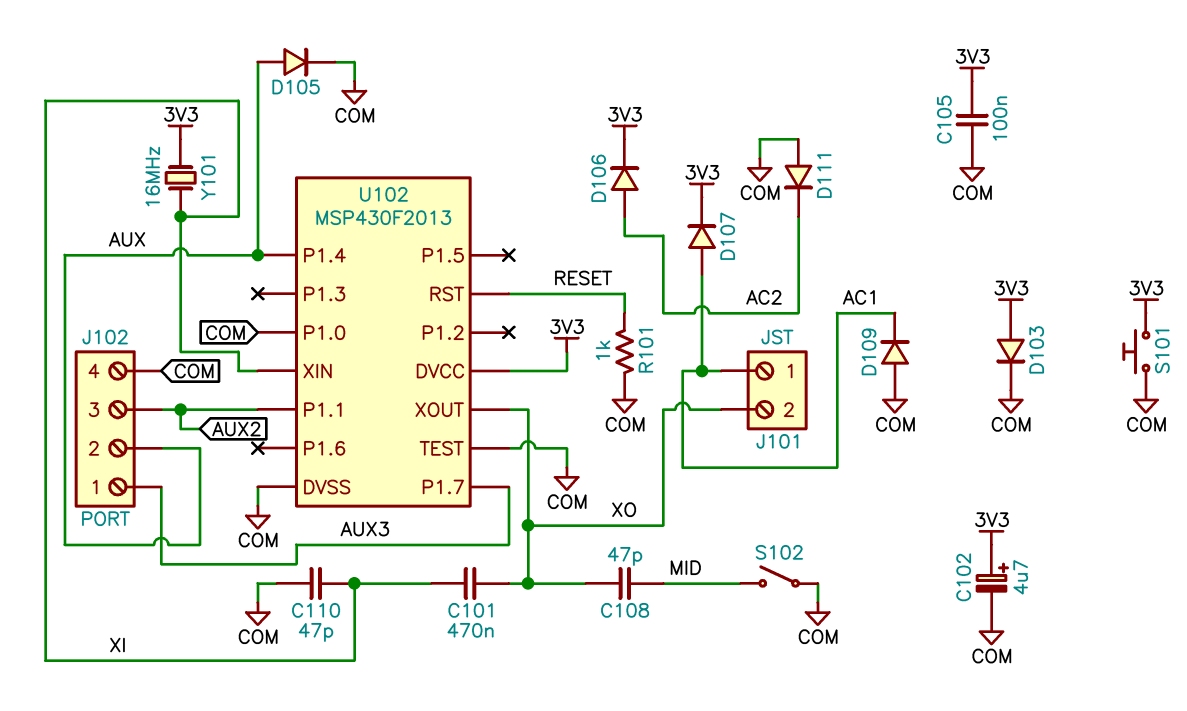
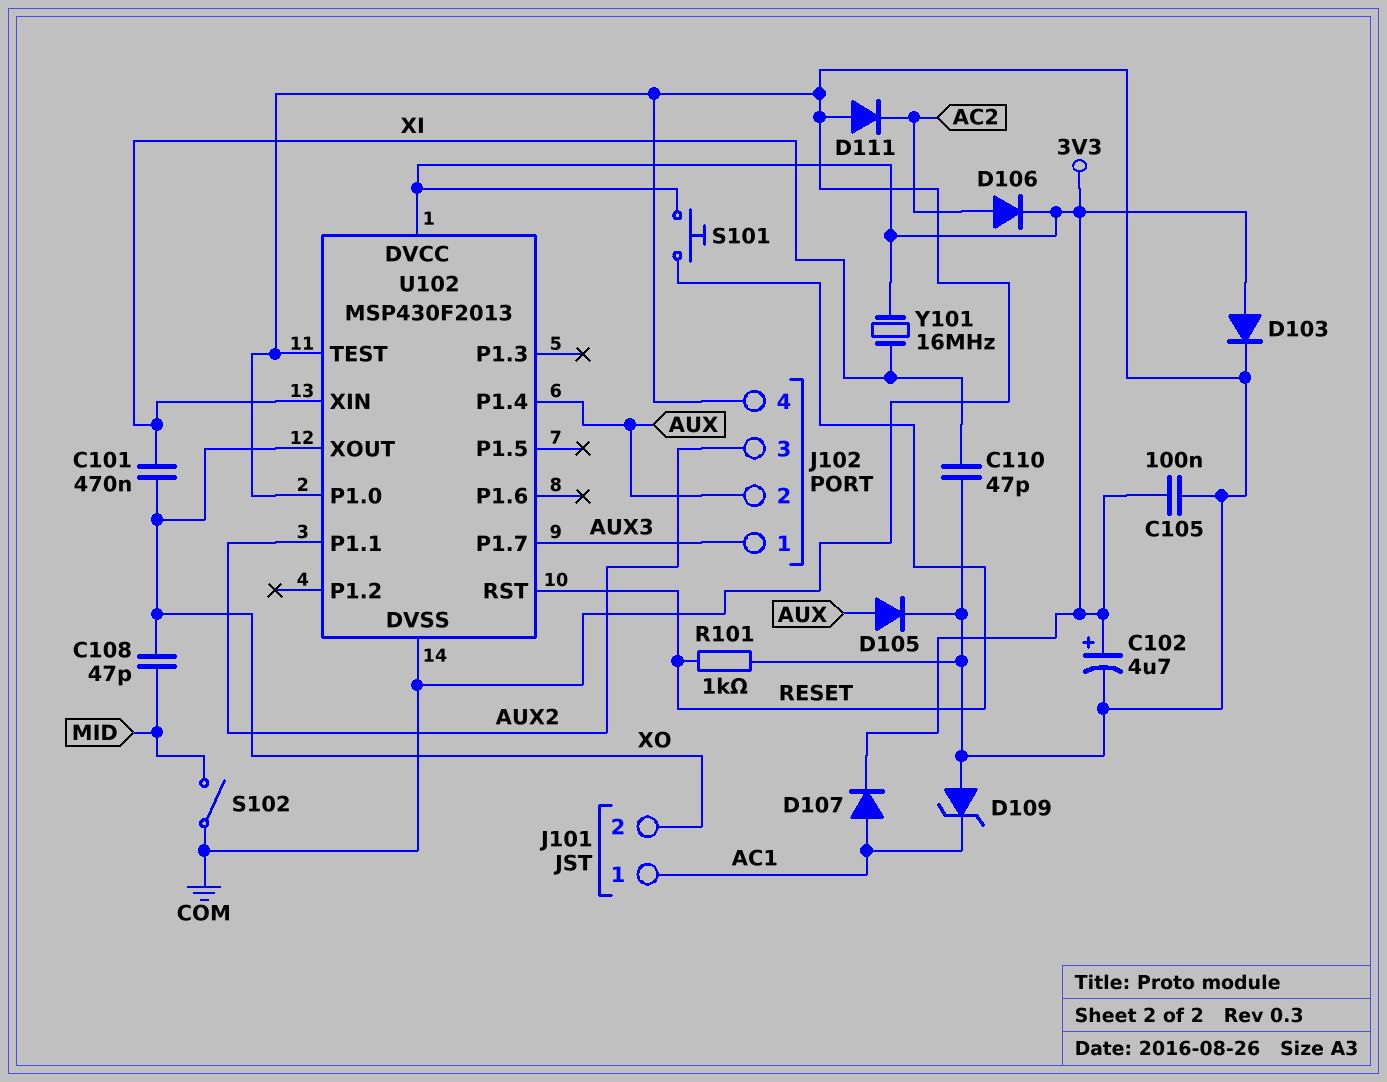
D109: diode (A COM, K AC1) -> zener (A COM, K AC1)
S101: button (3V3, COM) -> button (3V3, RESET)

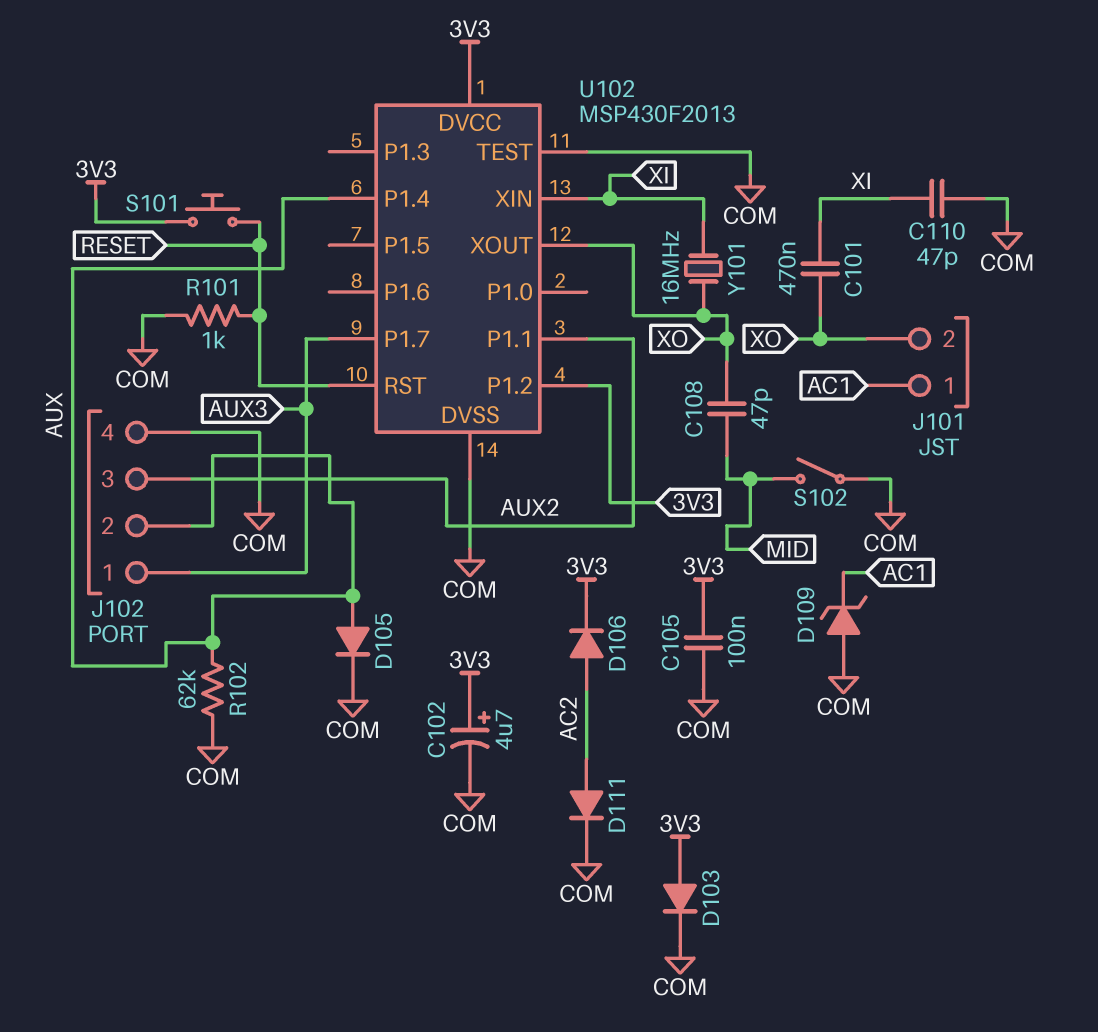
D107: diode (A AC1, K 3V3) -> none
D111: diode (A COM, K AC2) -> diode (A AC2, K COM)
R102: none -> 62k (AUX, COM)
U102 pin P1.0: COM -> none
U102 pin P1.2: none -> 3V3
Y101: 16MHz (3V3, XI) -> 16MHz (XI, XO)

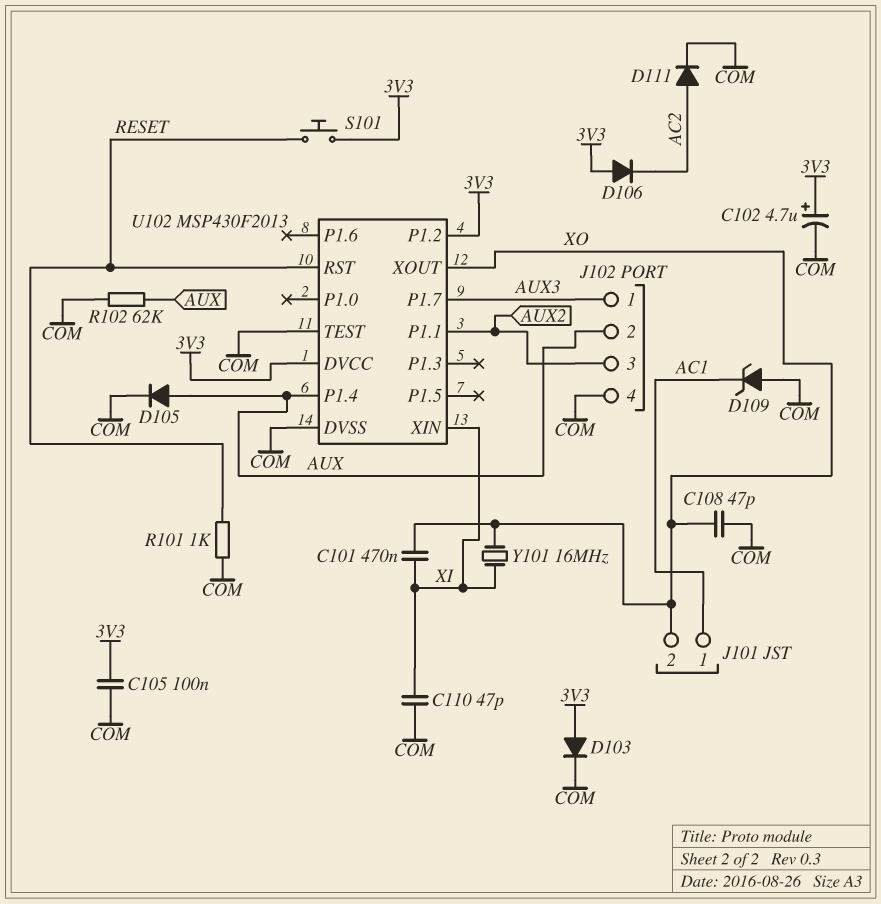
C108: 47pF (MID, XO) -> 47pF (COM, XO)
D106: diode (A AC2, K 3V3) -> diode (A 3V3, K AC2)
S102: switch (COM, MID) -> none

